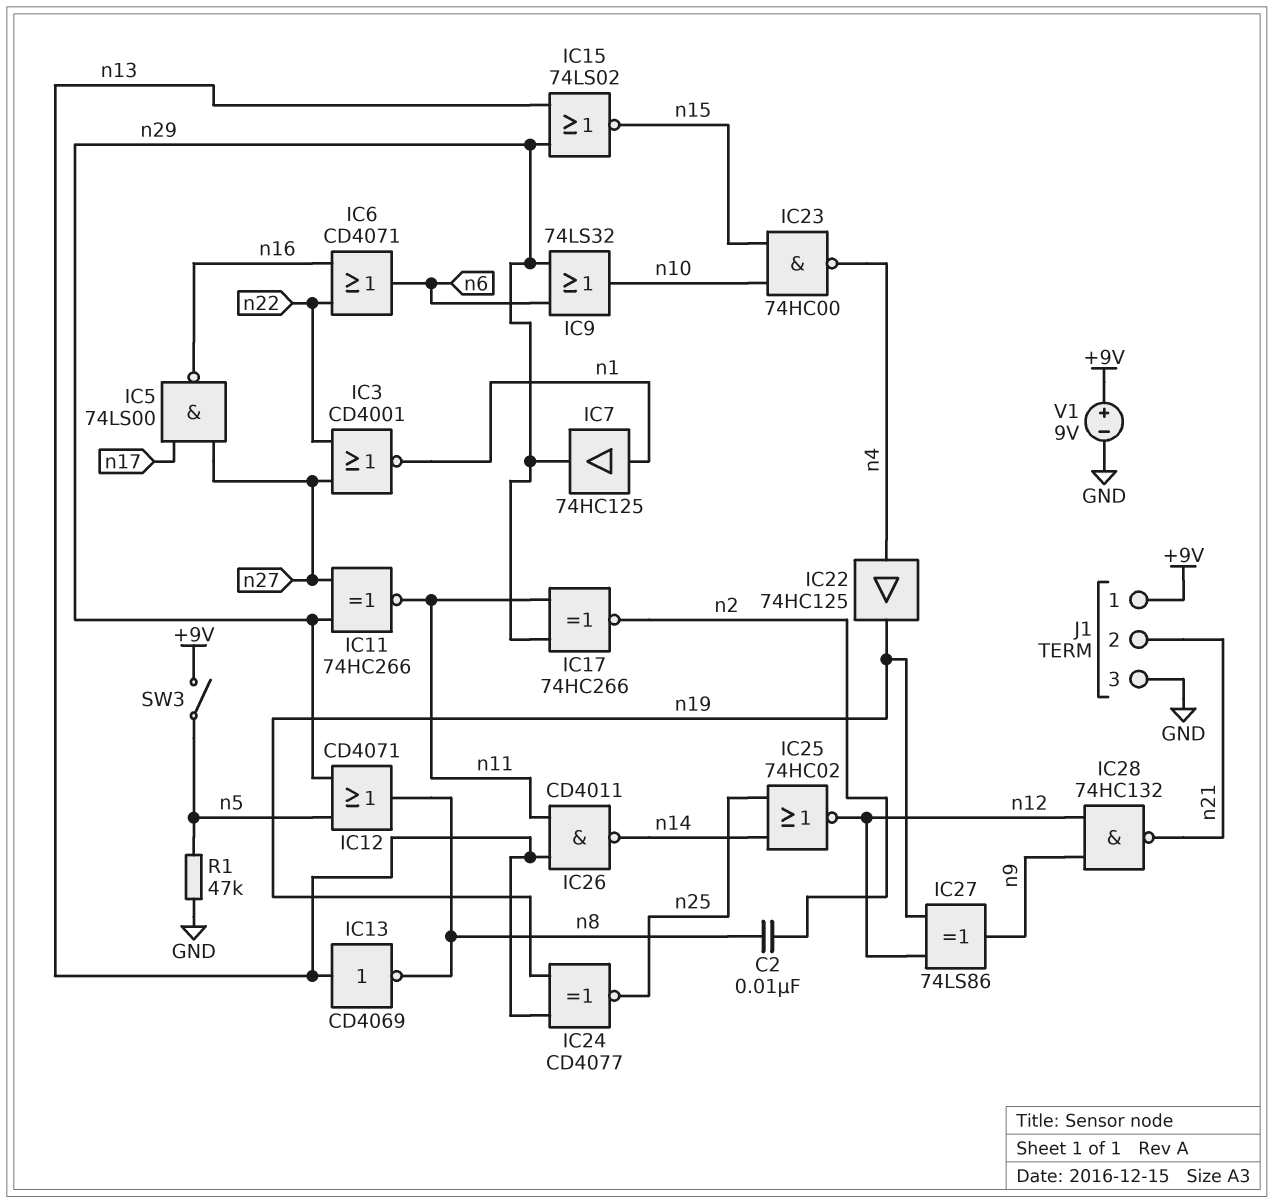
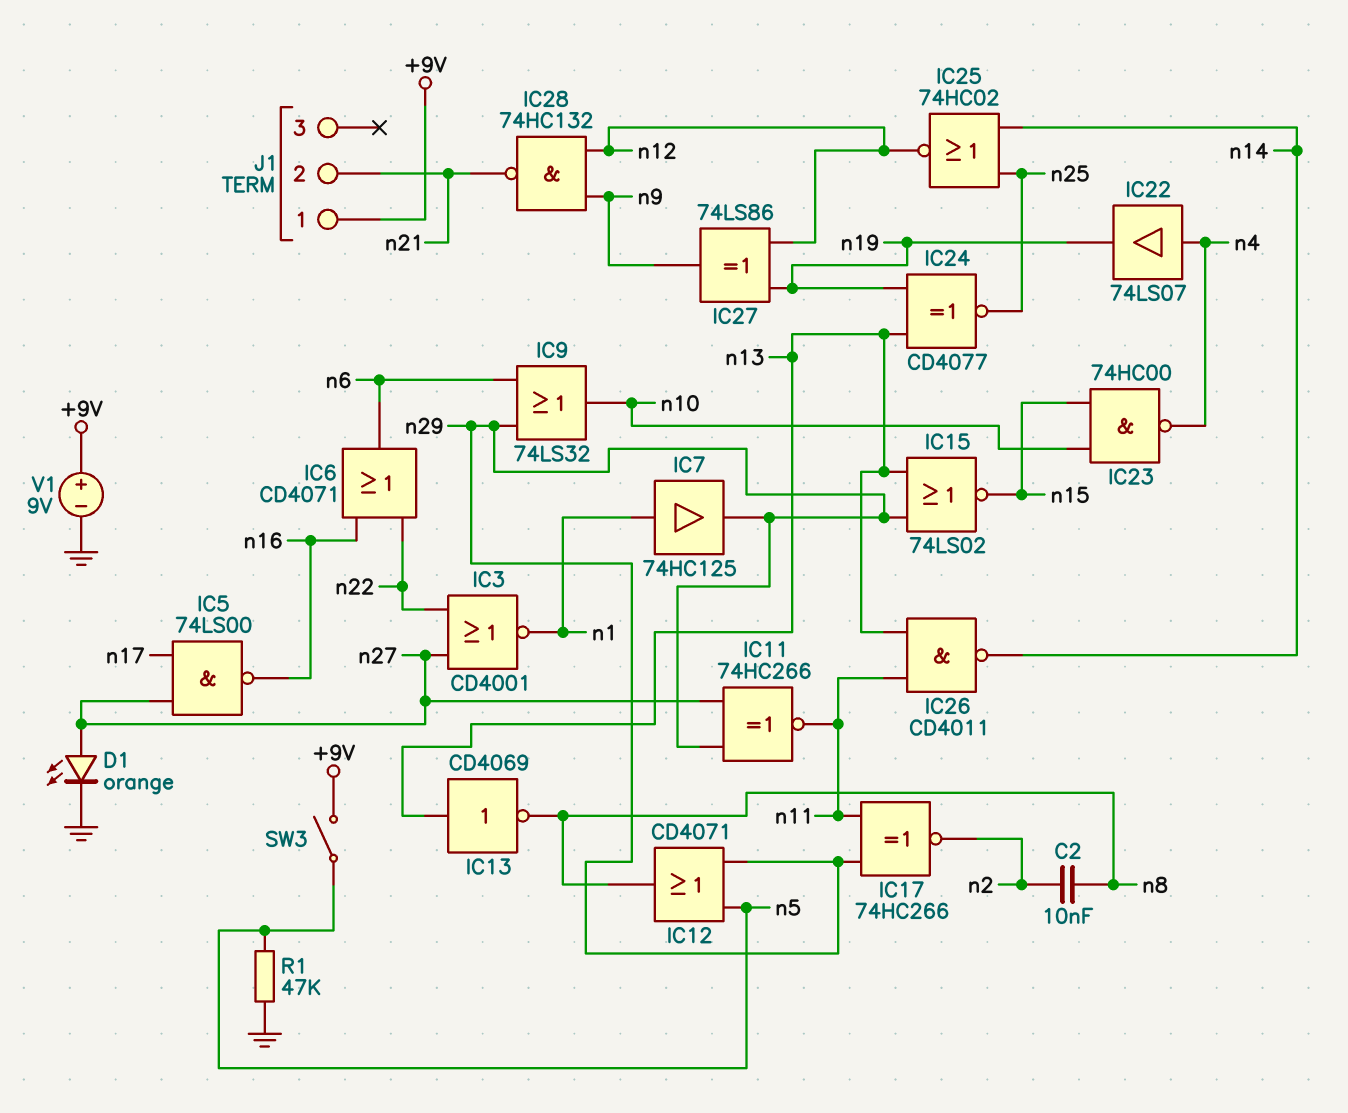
D1: none -> LED orange (A n27, K GND)
IC22: buffer 74HC125 (in n4, out n19) -> buffer 74LS07 (in n4, out n19)
J1 pin 3: GND -> none

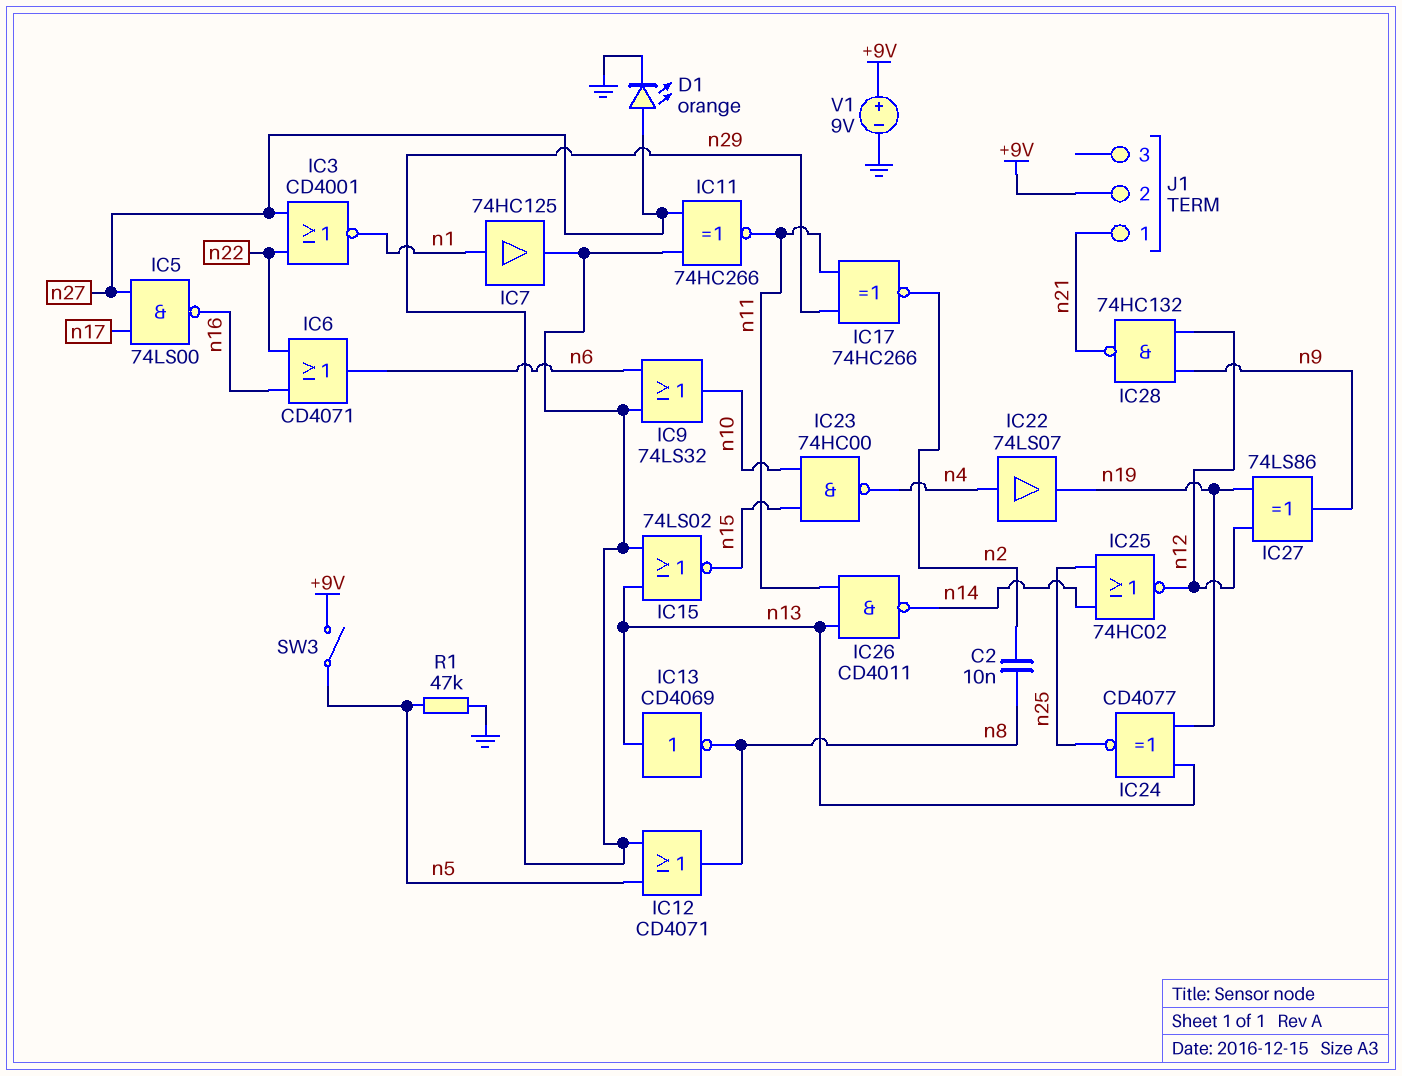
J1 pin 1: +9V -> n21
J1 pin 2: n21 -> +9V

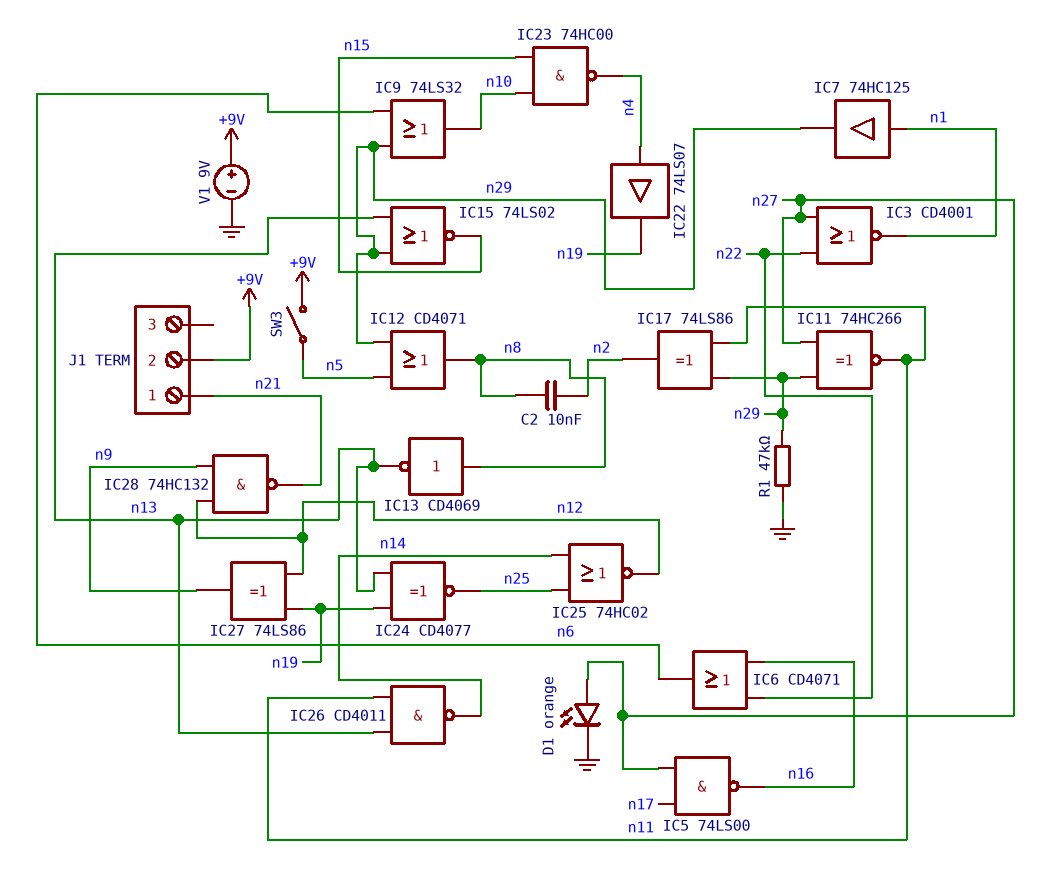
IC13: NOT CD4069 (in n13, out n8) -> NOT CD4069 (in n8, out n13)
IC17: XNOR 74HC266 (in n11, in n29, out n2) -> XOR 74LS86 (in n11, in n29, out n2)
R1: 47k (GND, n5) -> 47k (GND, n29)

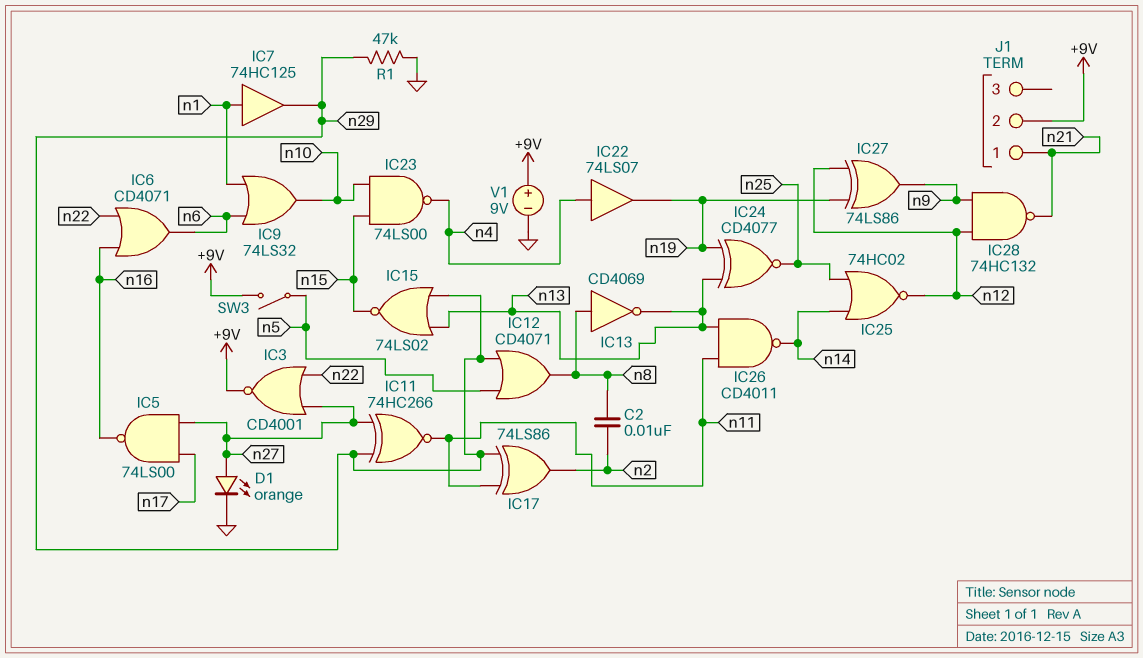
IC3: NOR CD4001 (in n22, in n27, out n1) -> NOR CD4001 (in n22, in n27, out +9V)
IC9: OR 74LS32 (in n6, in n29, out n10) -> OR 74LS32 (in n1, in n6, out n10)
IC23: NAND 74HC00 (in n10, in n15, out n4) -> NAND 74LS00 (in n10, in n15, out n4)

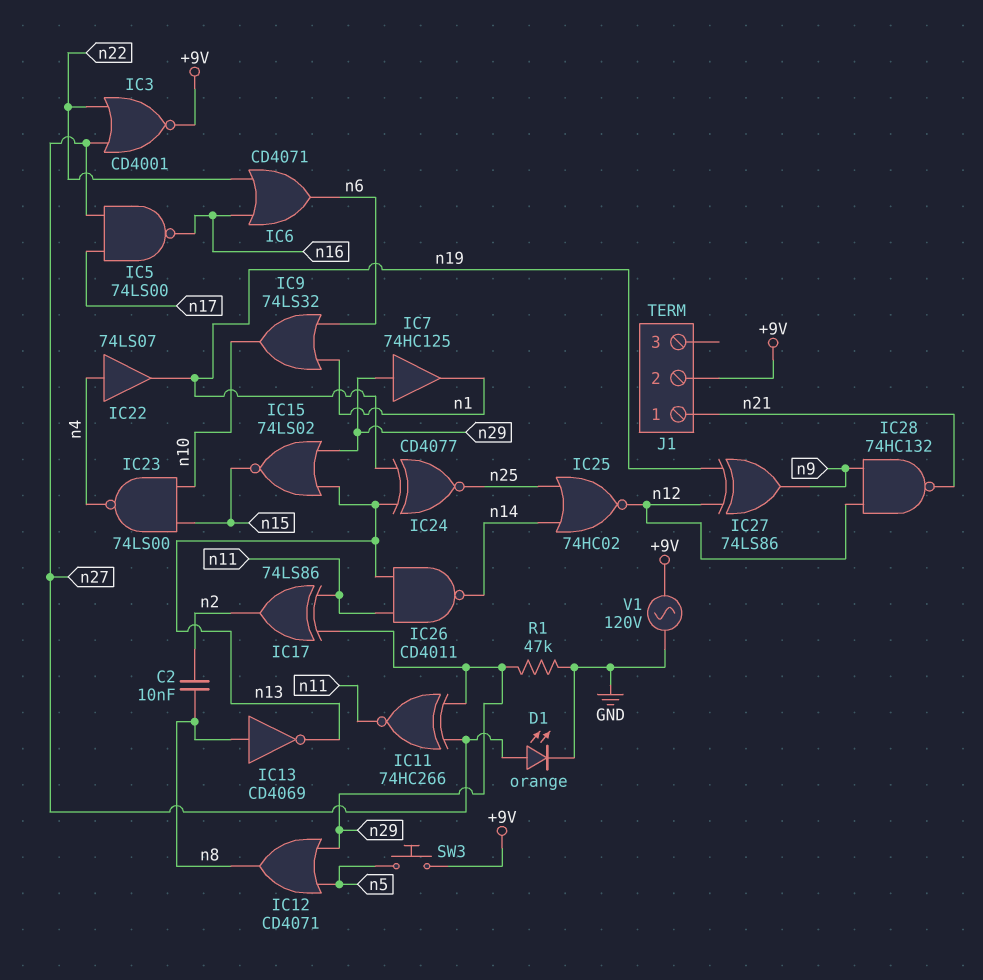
IC7: buffer 74HC125 (in n1, out n29) -> buffer 74HC125 (in n29, out n1)
SW3: switch (+9V, n5) -> button (+9V, n5)
V1: 9V (plus +9V, minus GND) -> AC 120V (+9V, GND)

